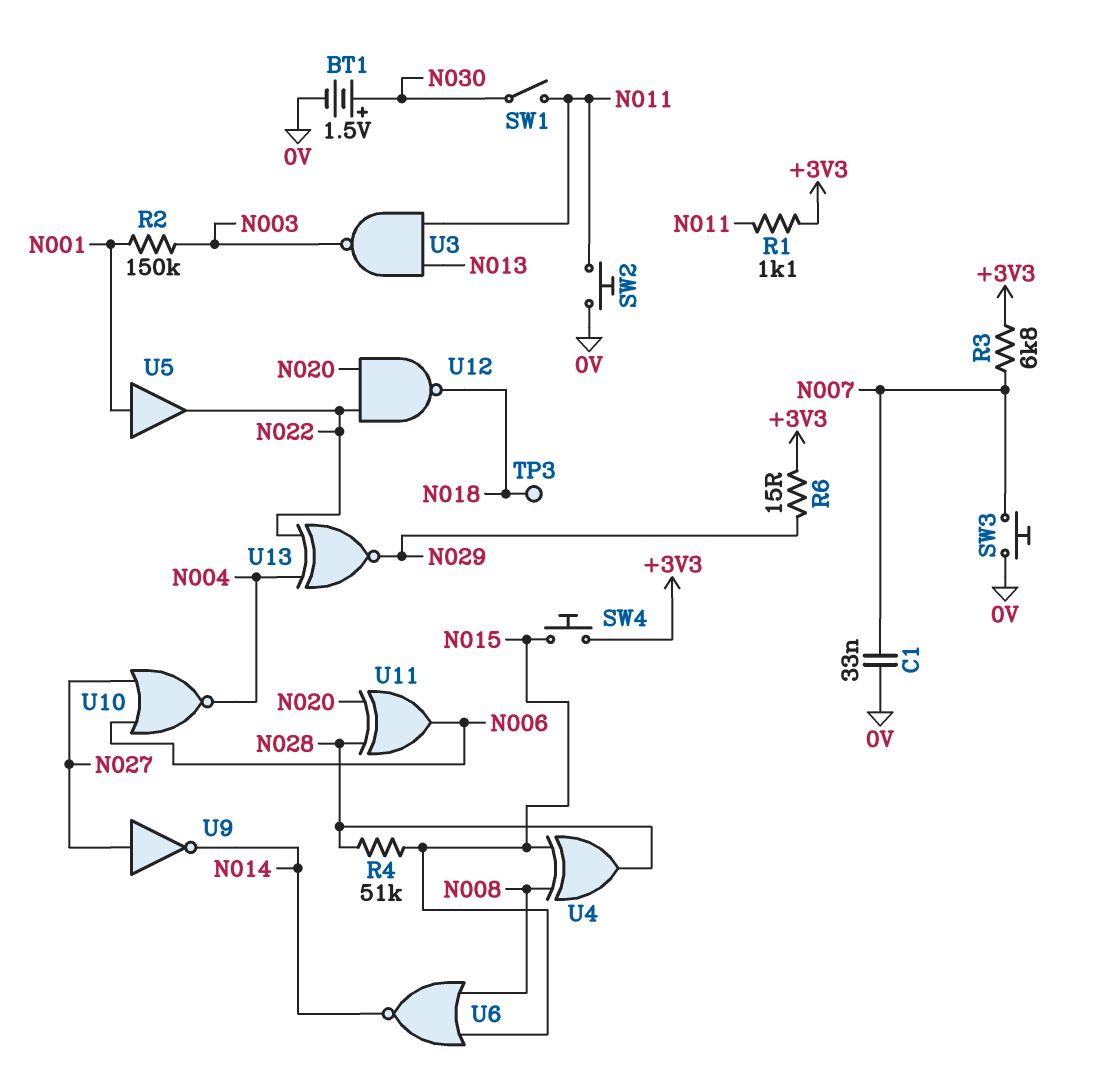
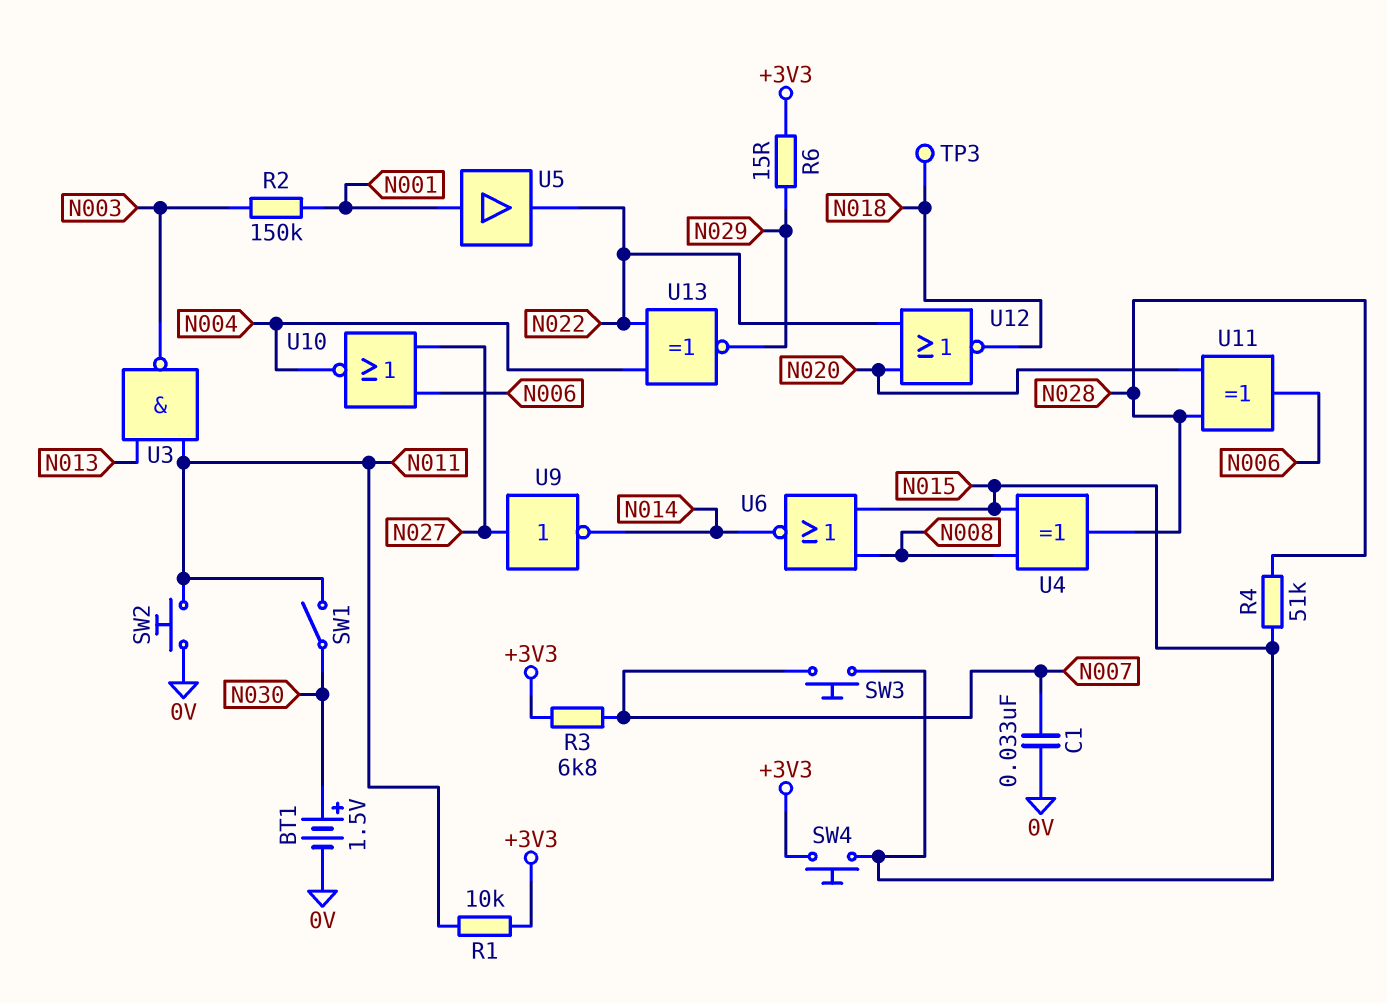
R1: 1.1k (+3V3, N011) -> 10k (+3V3, N011)
SW3: button (0V, N007) -> button (N007, N015)
U12: NAND (in N020, in N022, out N018) -> NOR (in N020, in N022, out N018)

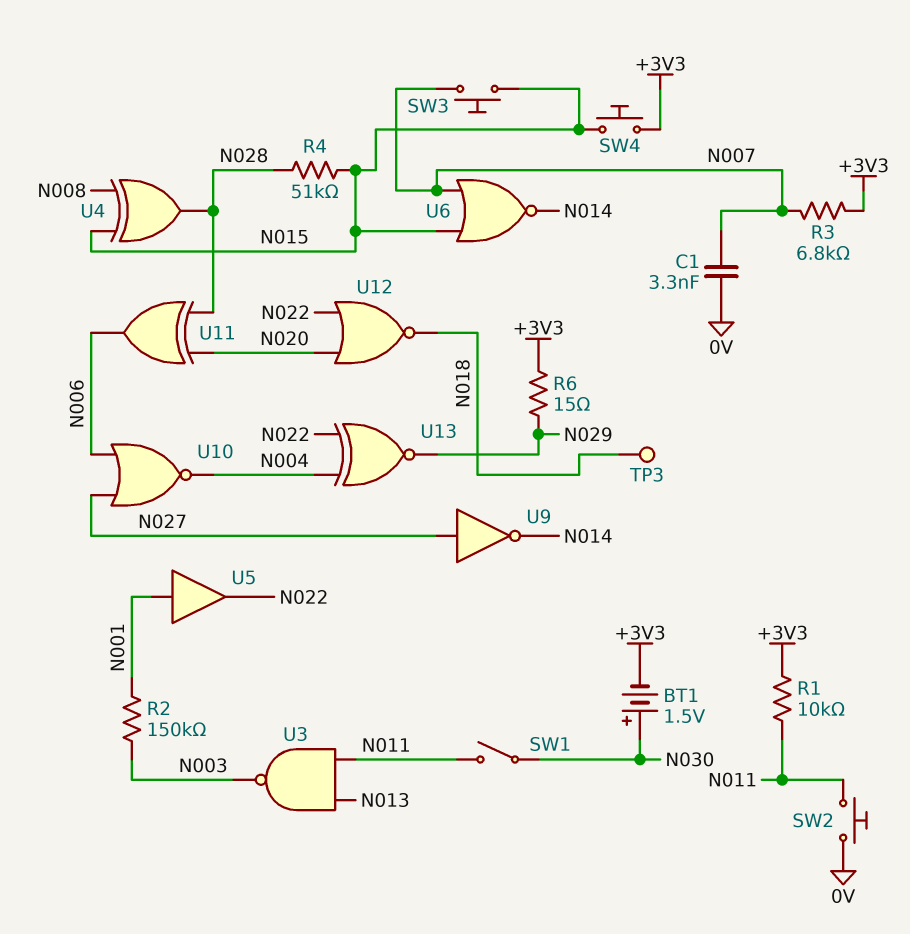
BT1: 1.5V (plus N030, minus 0V) -> 1.5V (plus N030, minus +3V3)
C1: 33nF (0V, N007) -> 3.3nF (0V, N007)
U6: NOR (in N008, in N015, out N014) -> NOR (in N007, in N015, out N014)

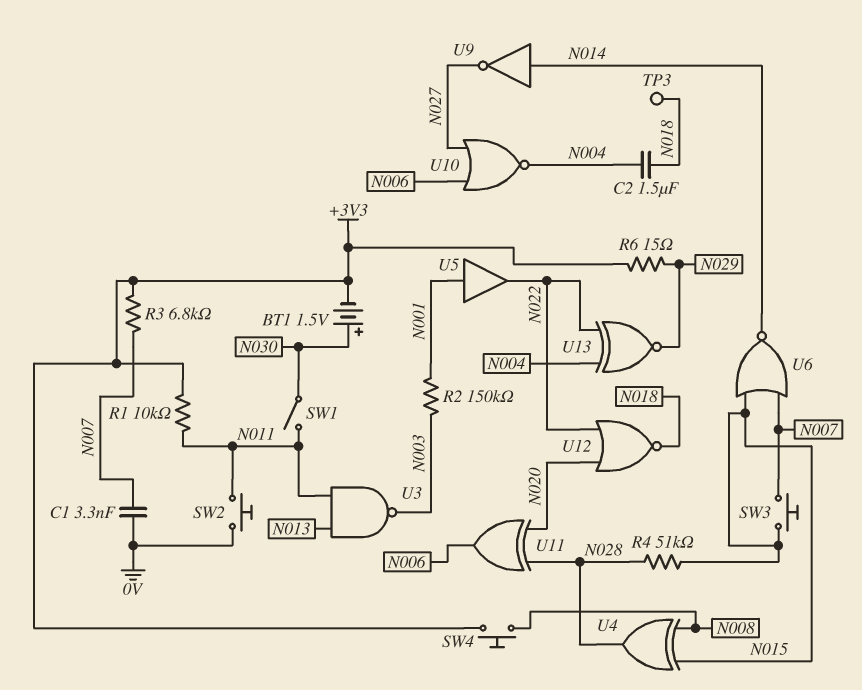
C2: none -> 1.5uF (N004, N018)
SW4: button (+3V3, N015) -> button (+3V3, N008)
U9: NOT (in N027, out N014) -> NOT (in N014, out N027)

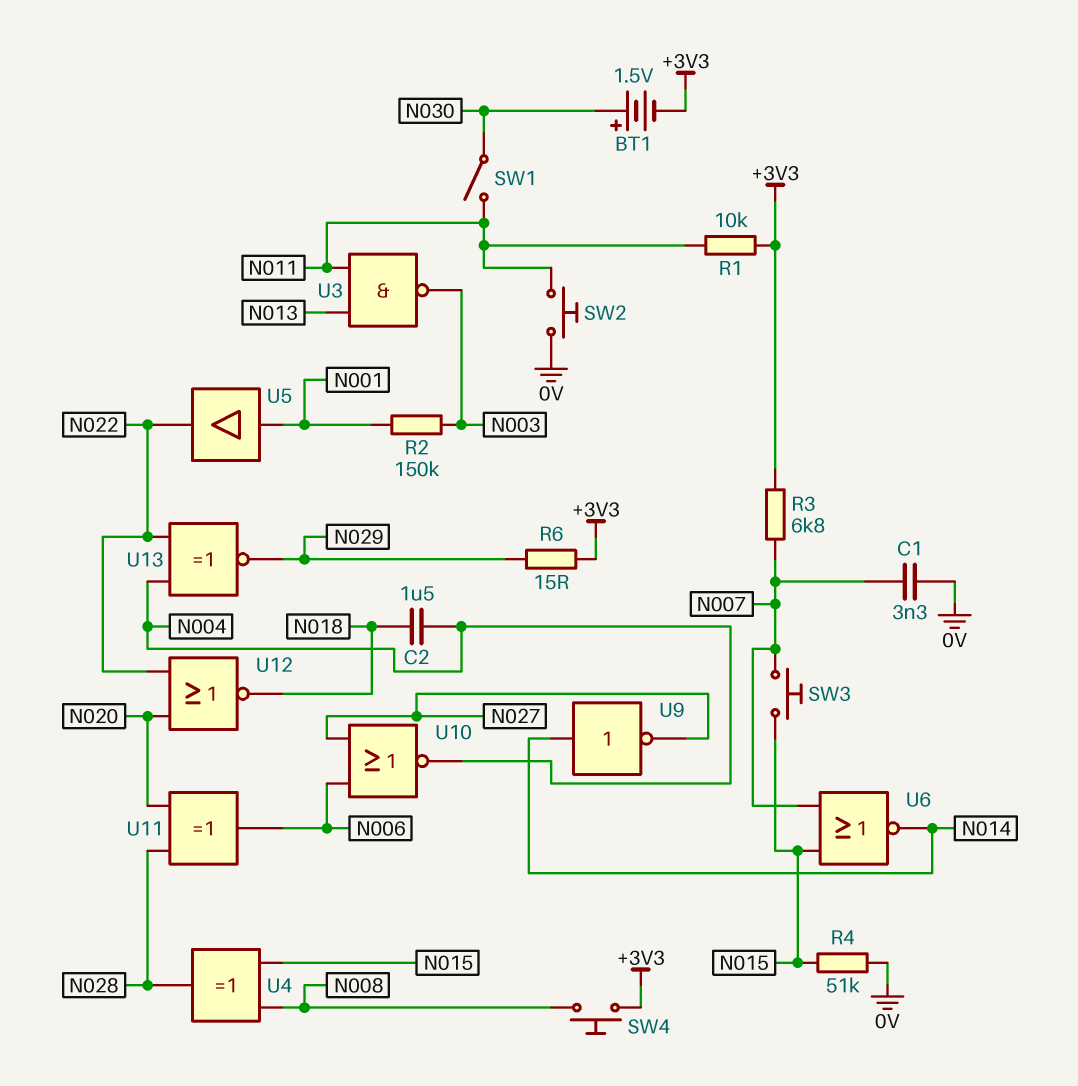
R4: 51k (N015, N028) -> 51k (0V, N015)
TP3: test point (N018) -> none

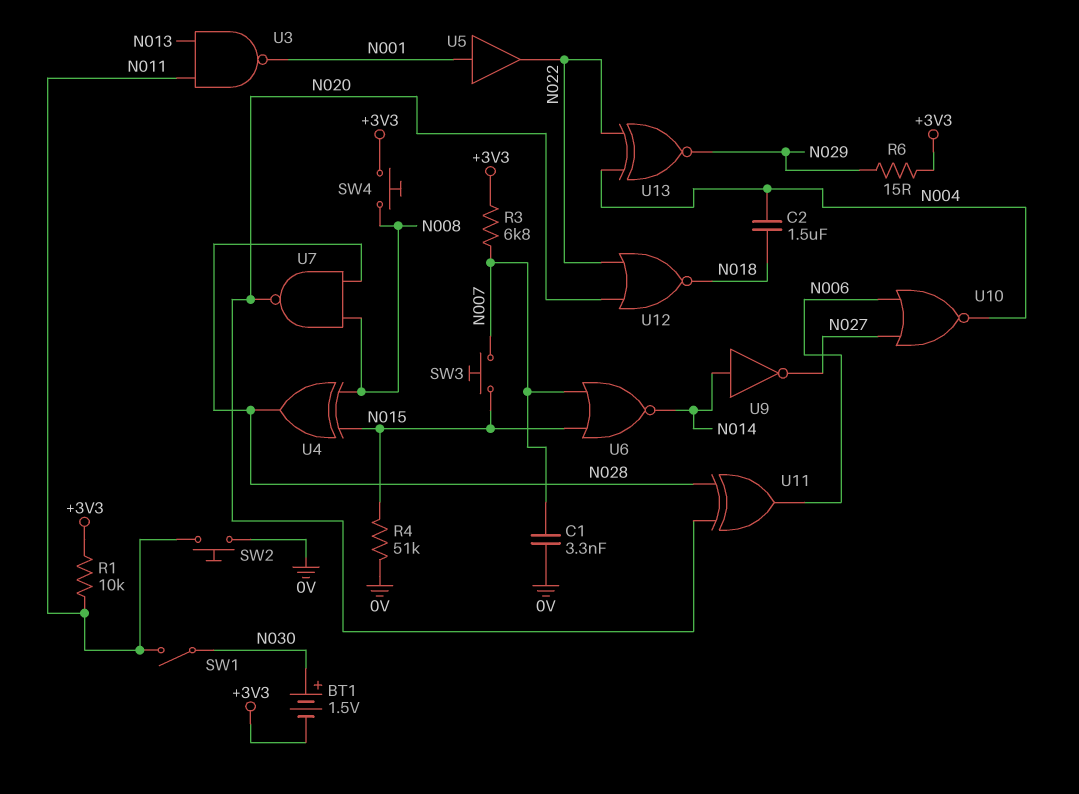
R2: 150k (N001, N003) -> none
U3: NAND (in N011, in N013, out N003) -> NAND (in N011, in N013, out N001)
U7: none -> NAND (in N008, in N028, out N020)

